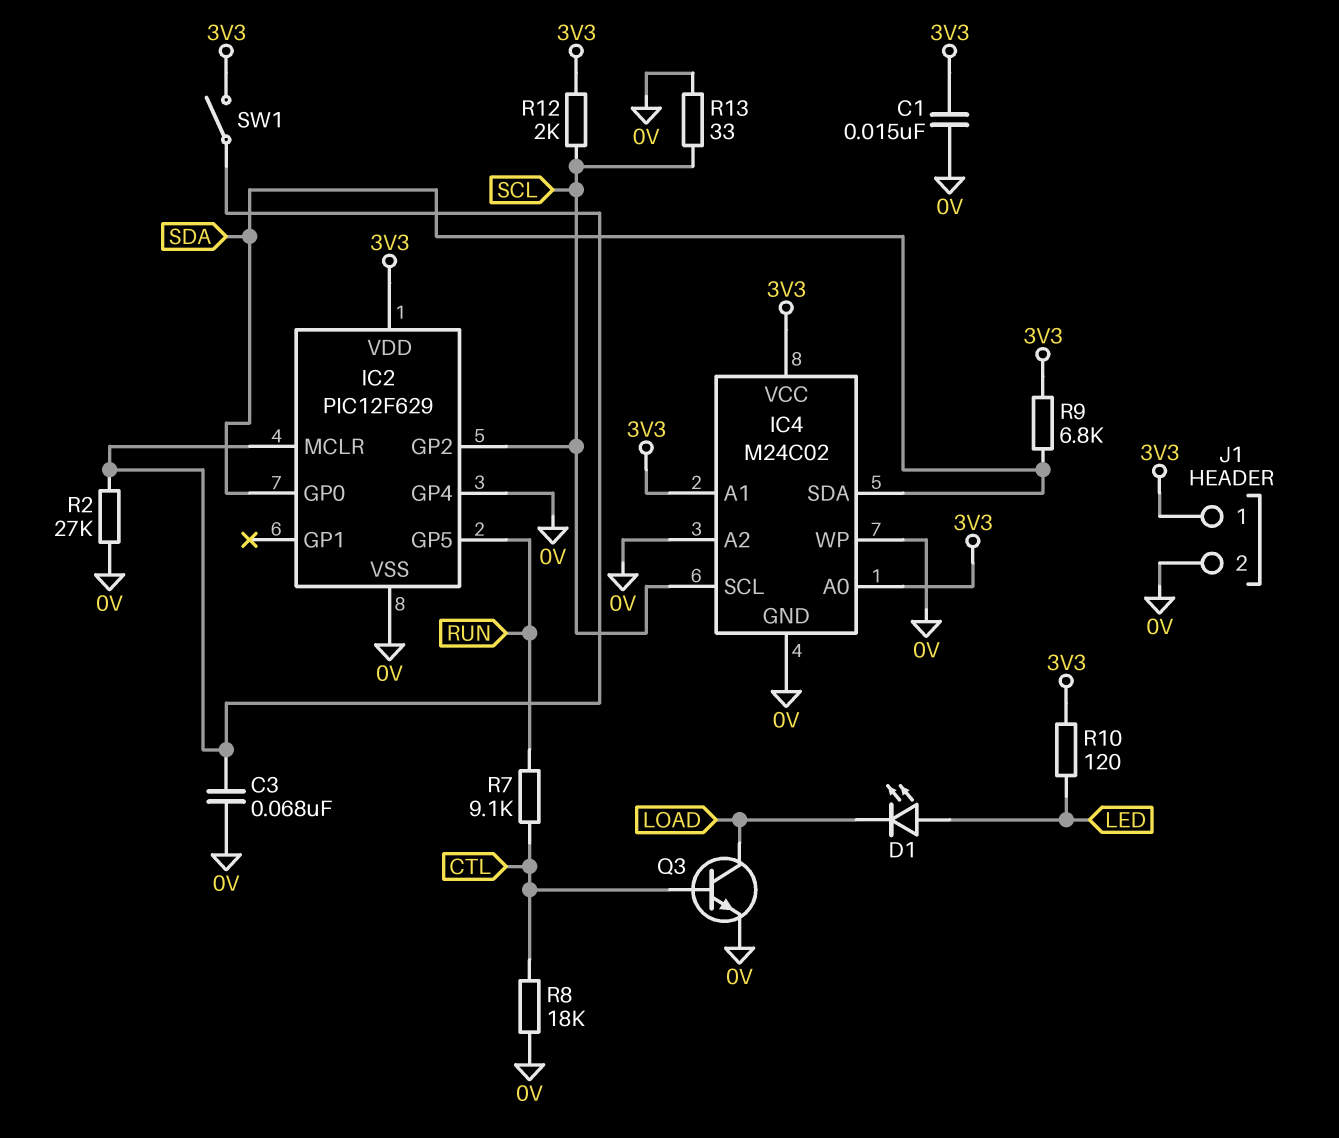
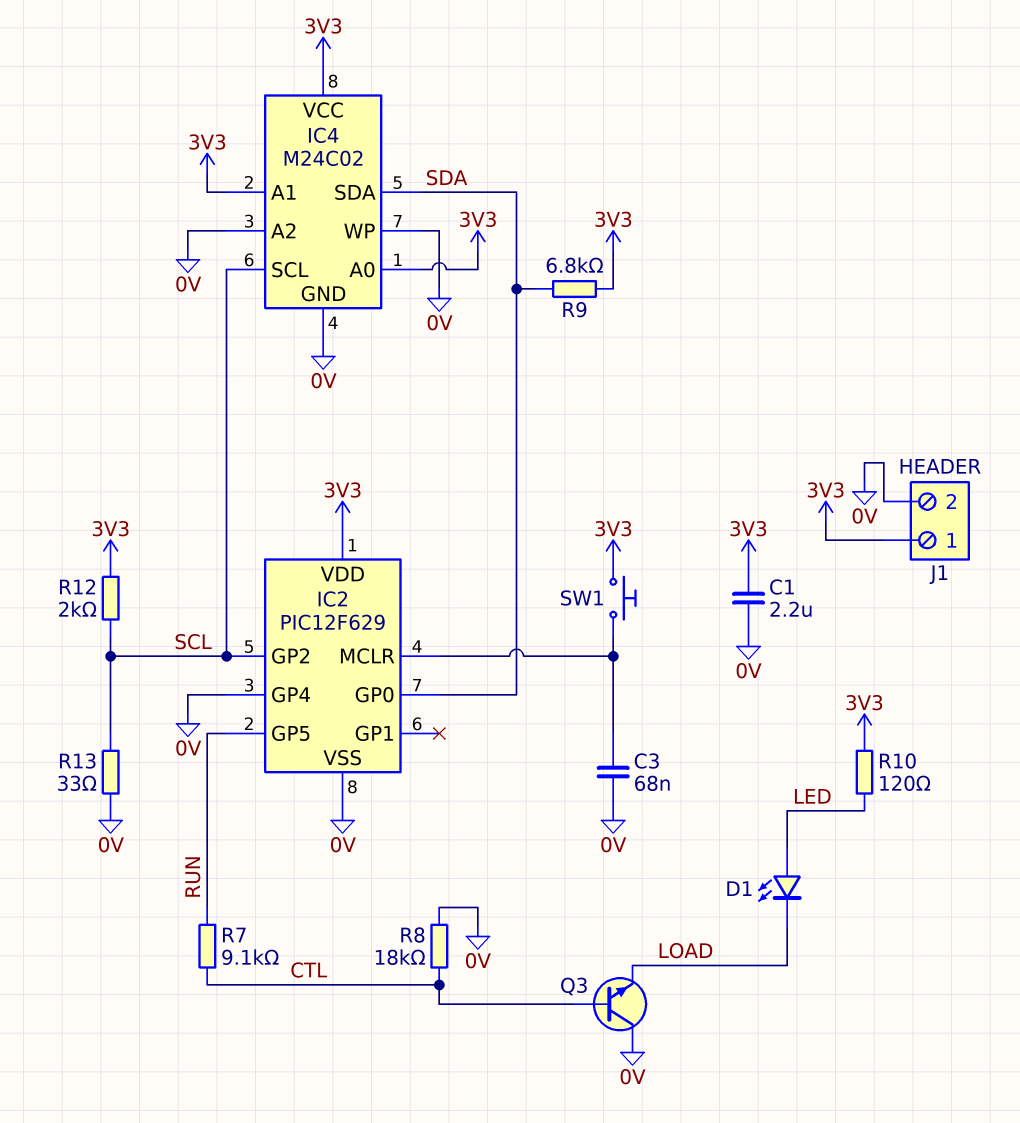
C1: 15nF (0V, 3V3) -> 2.2uF (0V, 3V3)
Q3: NPN (B CTL, C LOAD, E 0V) -> NPN (B CTL, C 0V, E LOAD)
R2: 27k (0V, IC2/MCLR) -> none
SW1: switch (3V3, IC2/MCLR) -> button (3V3, IC2/MCLR)

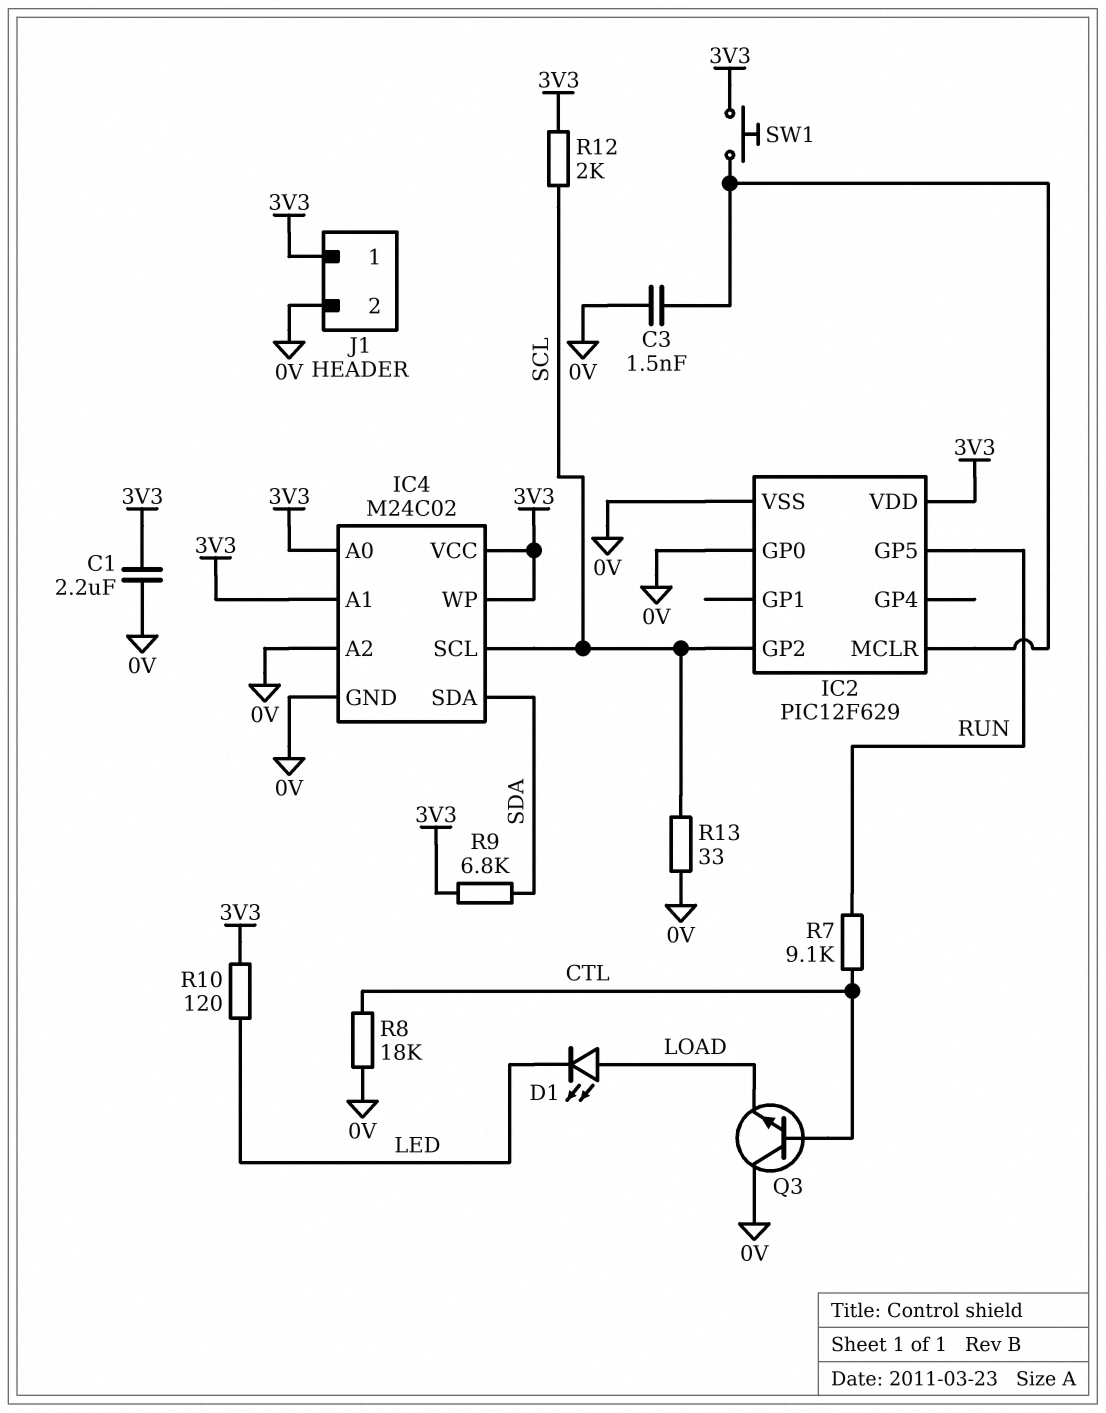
C3: 68nF (0V, IC2/MCLR) -> 1.5nF (0V, IC2/MCLR)
D1: LED (A LED, K LOAD) -> LED (A LOAD, K LED)
IC2 pin GP0: SDA -> 0V
IC2 pin GP4: 0V -> none
IC4 pin WP: 0V -> 3V3

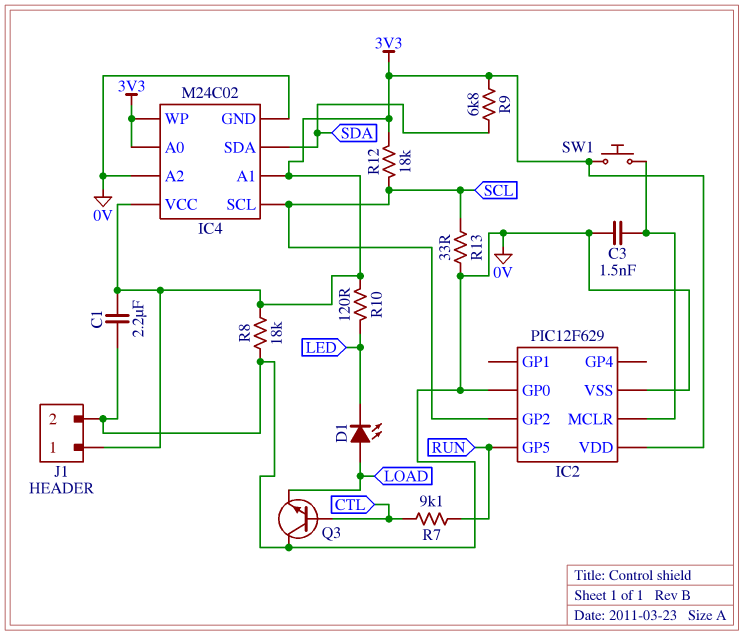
R8: 18k (0V, CTL) -> 18k (0V, 3V3)
R12: 2k (3V3, SCL) -> 18k (3V3, SCL)

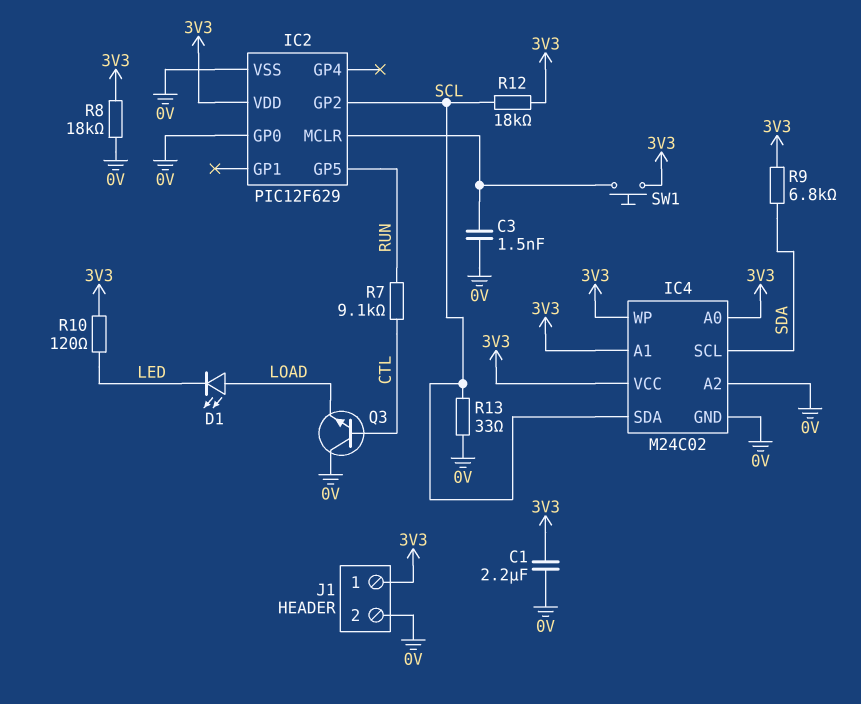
IC4 pin SCL: SCL -> SDA
IC4 pin SDA: SDA -> SCL

